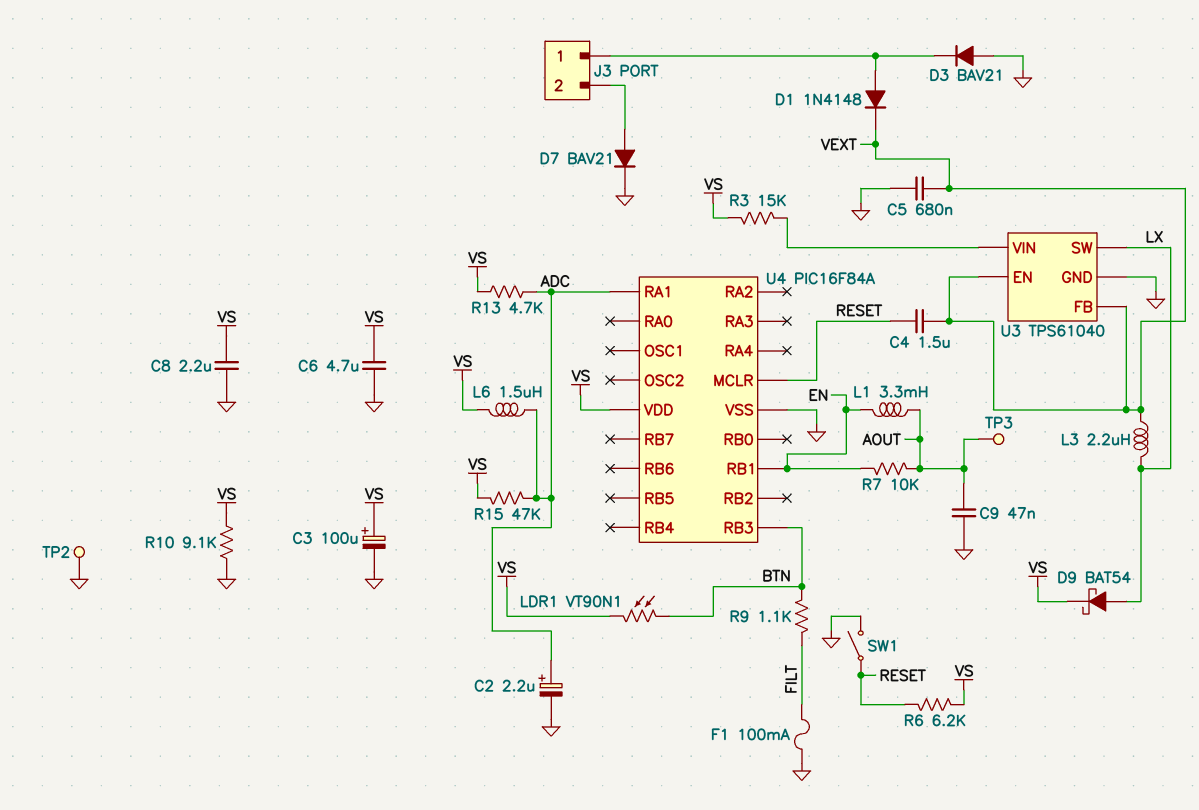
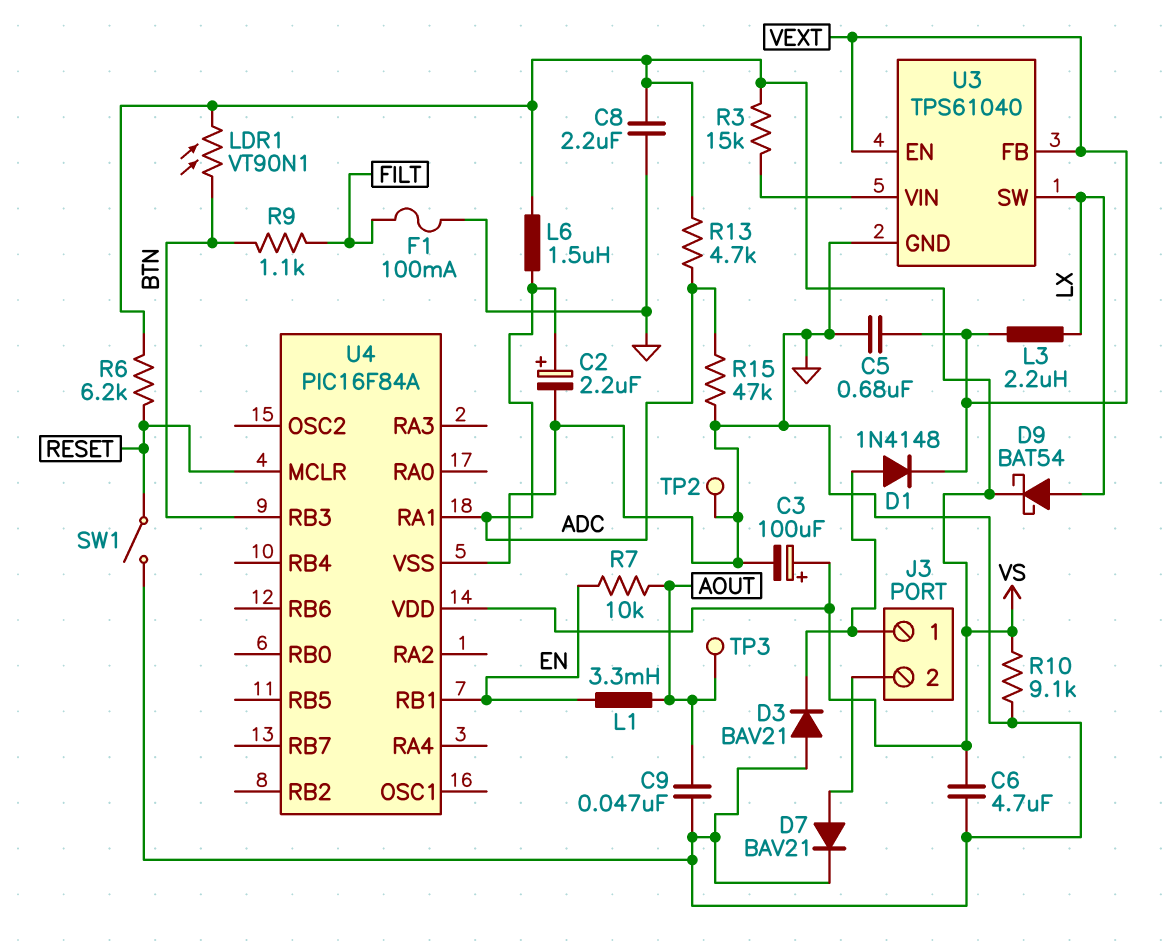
C4: 1.5uF (RESET, VEXT) -> none
R15: 47k (ADC, VS) -> 47k (ADC, GND)

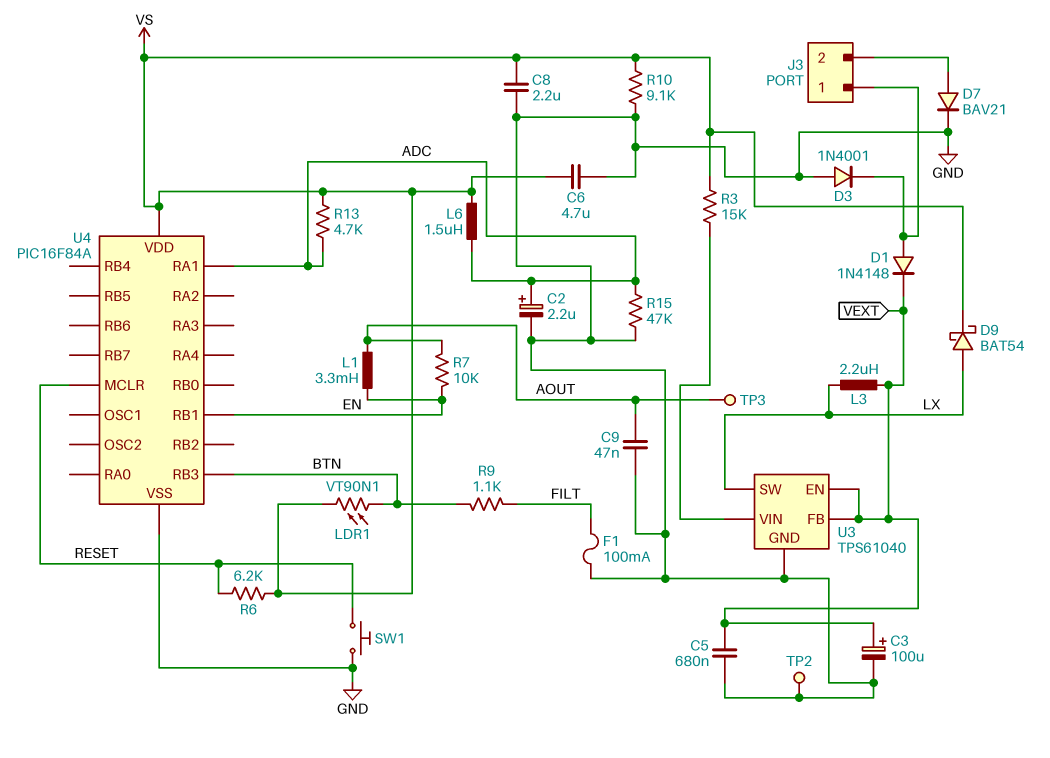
C3: 100uF (plus VS, minus GND) -> 100uF (plus VEXT, minus GND)
D3: diode BAV21 (A GND, K J3/1) -> diode 1N4001 (A GND, K J3/1)
SW1: switch (GND, RESET) -> button (GND, RESET)

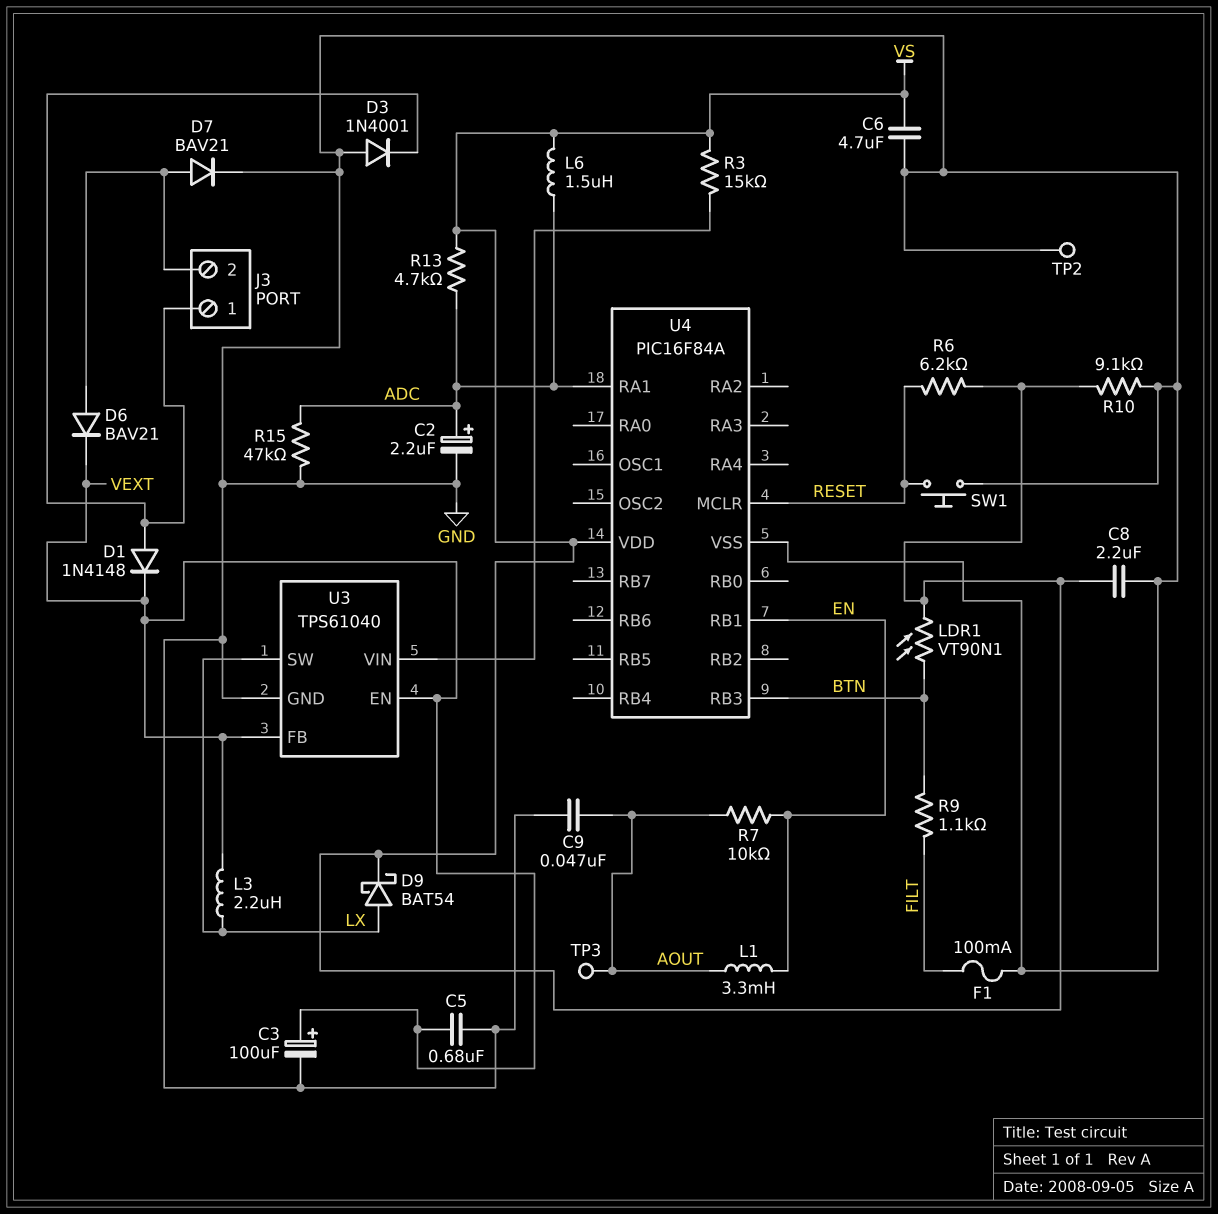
D6: none -> diode BAV21 (A J3/2, K VEXT)

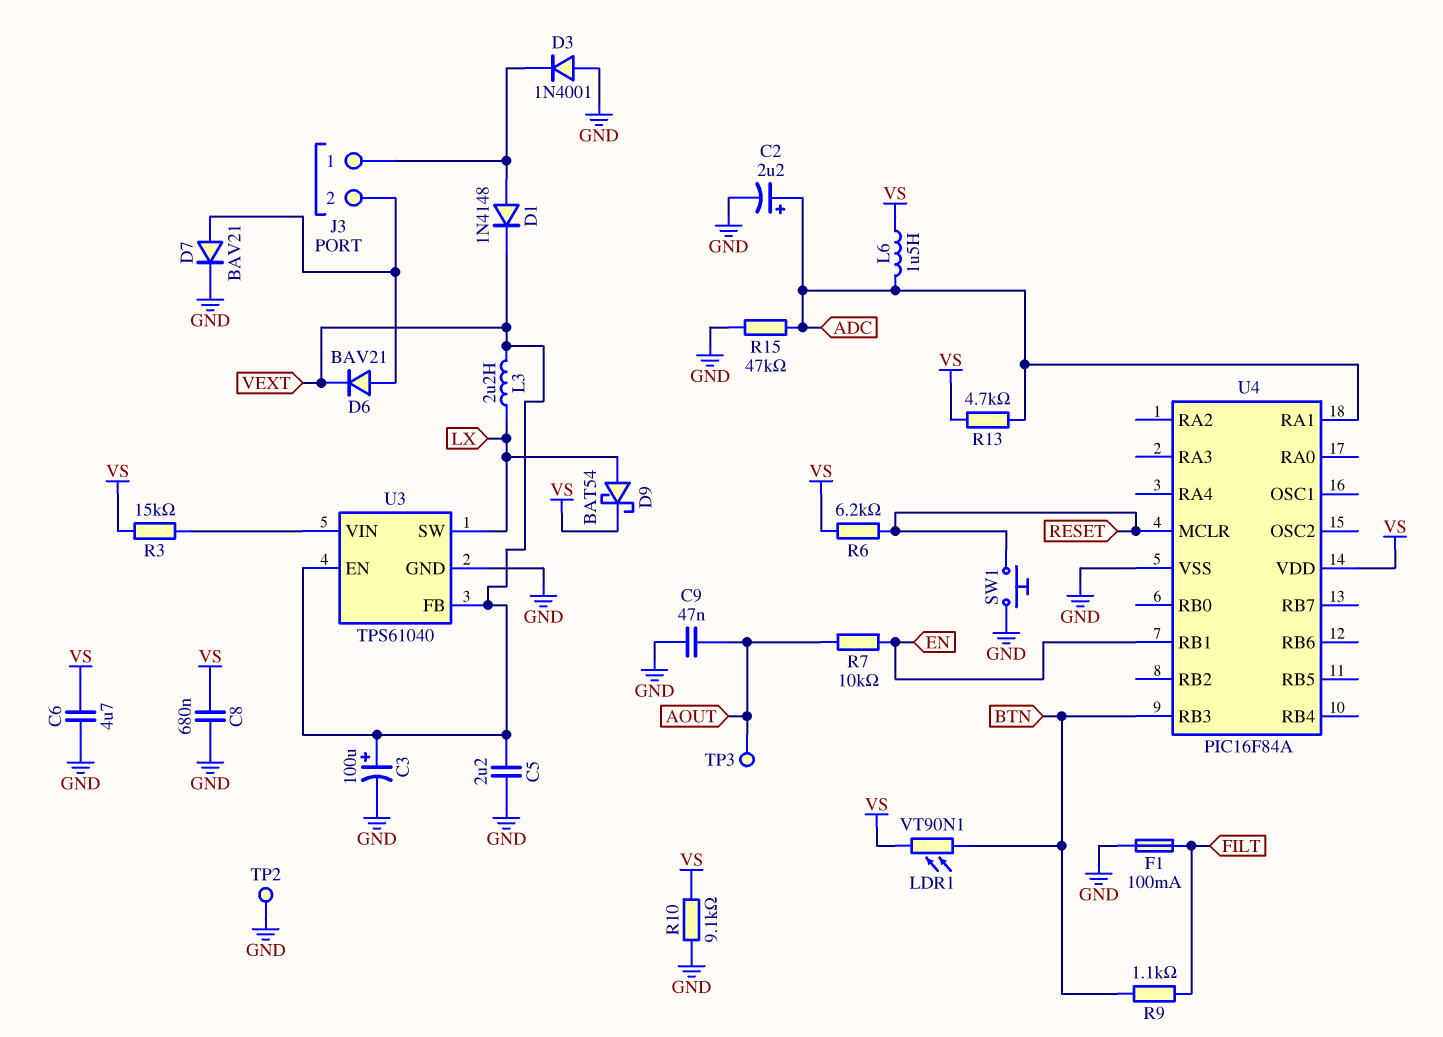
C5: 680nF (GND, VEXT) -> 2.2uF (GND, VEXT)
C8: 2.2uF (GND, VS) -> 680nF (GND, VS)
L1: 3.3mH (AOUT, EN) -> none

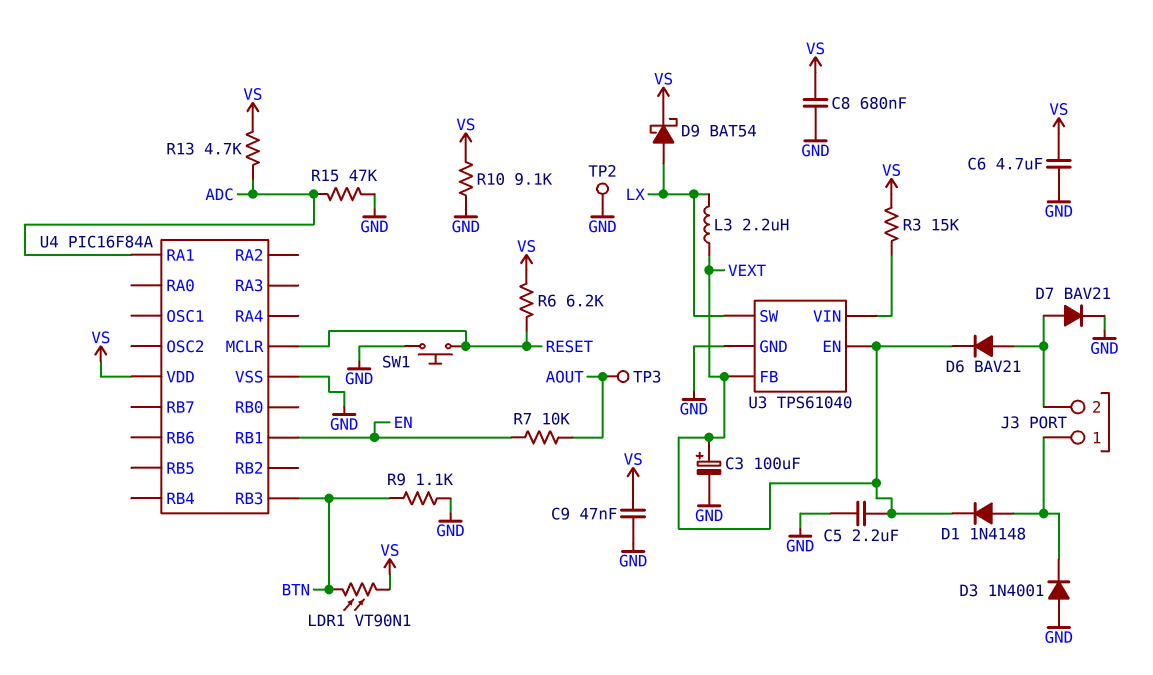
C2: 2.2uF (plus ADC, minus GND) -> none
C9: 47nF (AOUT, GND) -> 47nF (GND, VS)
F1: 100mA (FILT, GND) -> none
L6: 1.5uH (ADC, VS) -> none
R9: 1.1k (BTN, FILT) -> 1.1k (BTN, GND)

